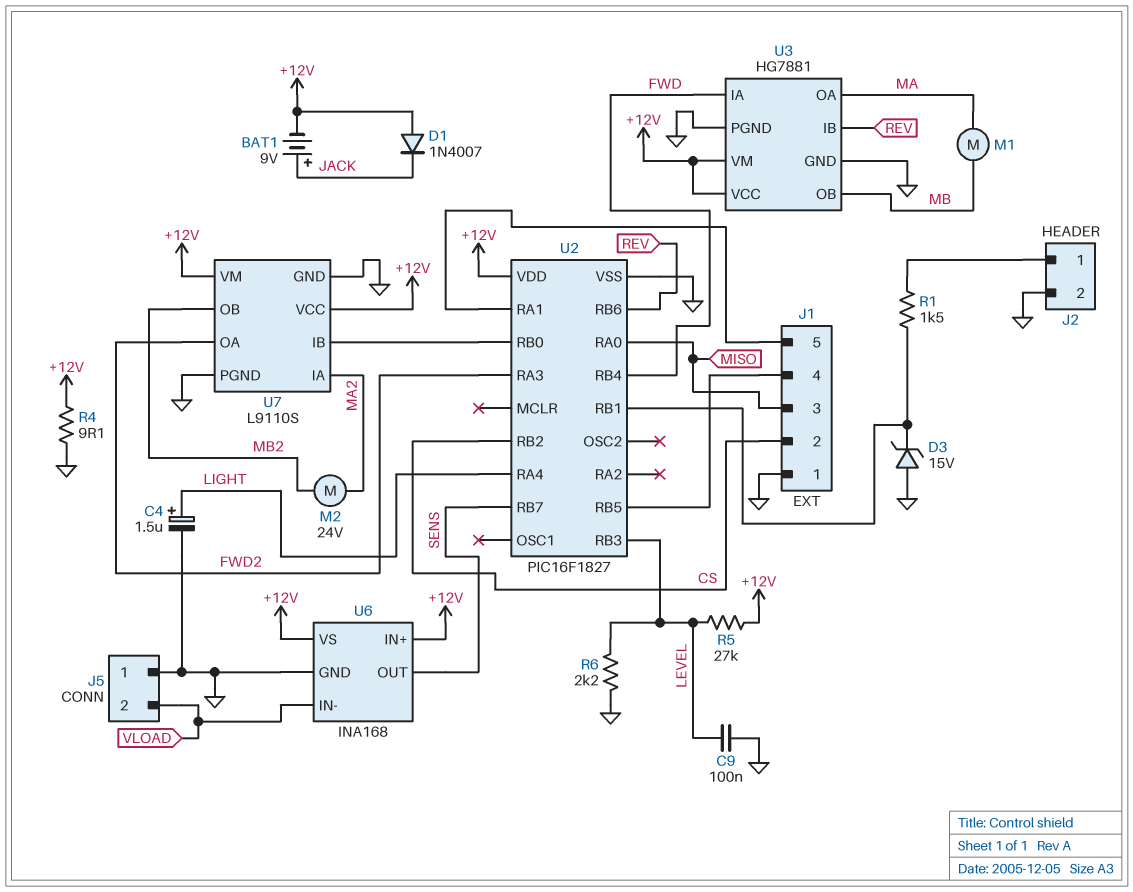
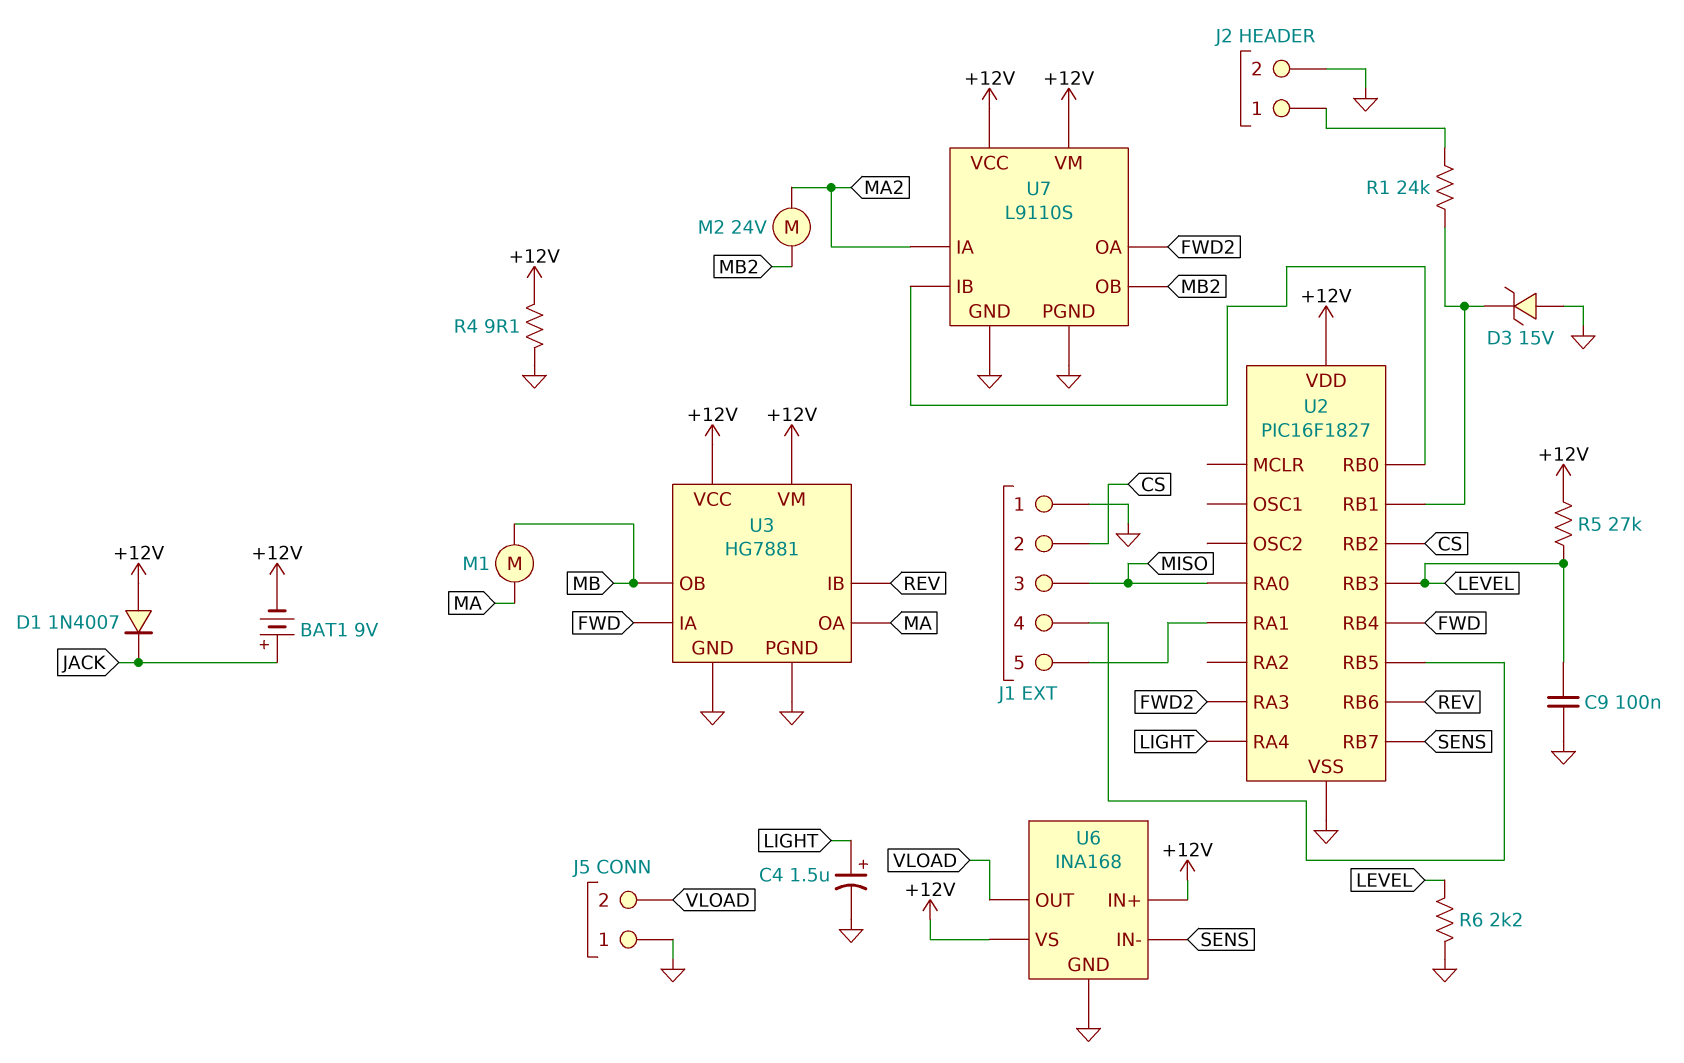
R1: 1.5k (J2/1, U2/RB1) -> 24k (J2/1, U2/RB1)
U6 pin IN-: VLOAD -> SENS
U6 pin OUT: SENS -> VLOAD

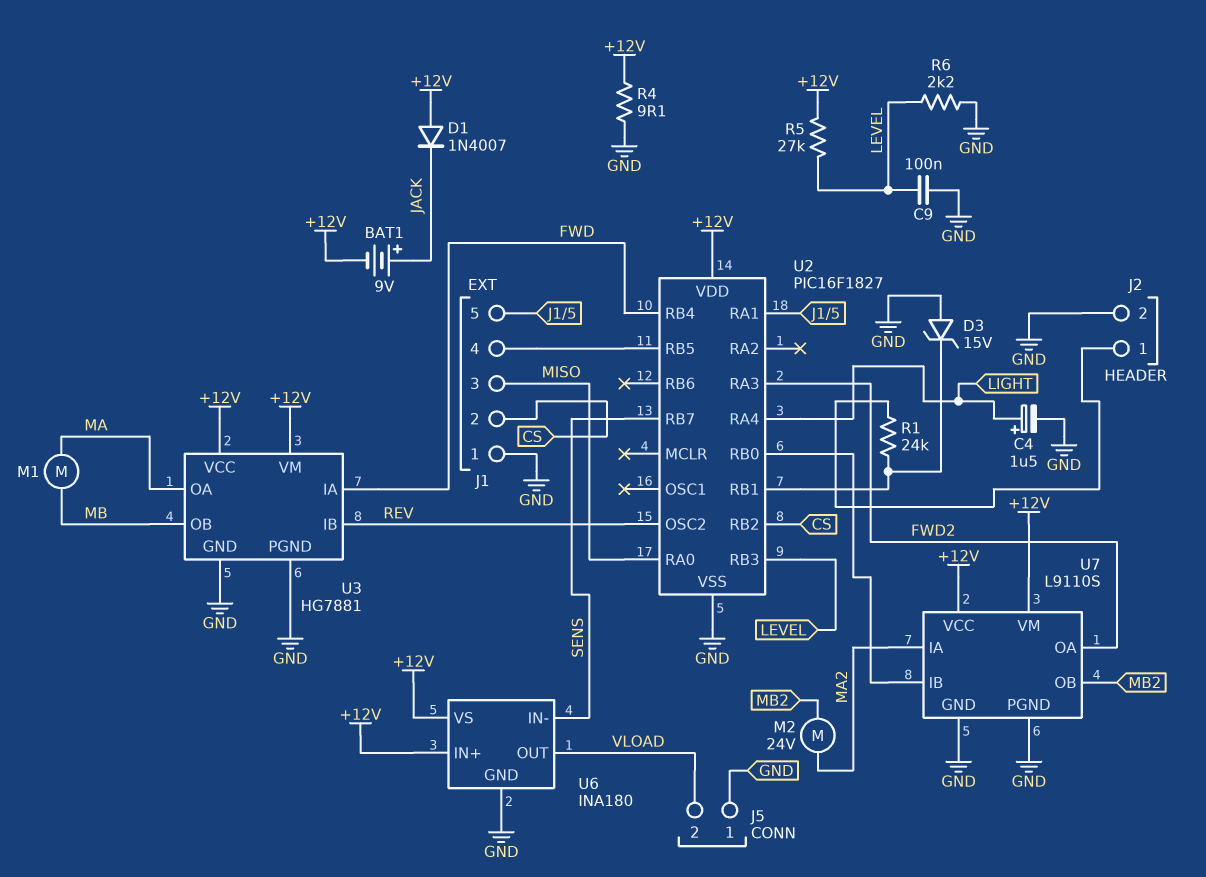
U2 pin OSC2: none -> REV
U2 pin RB6: REV -> none
U6: INA168 -> INA180

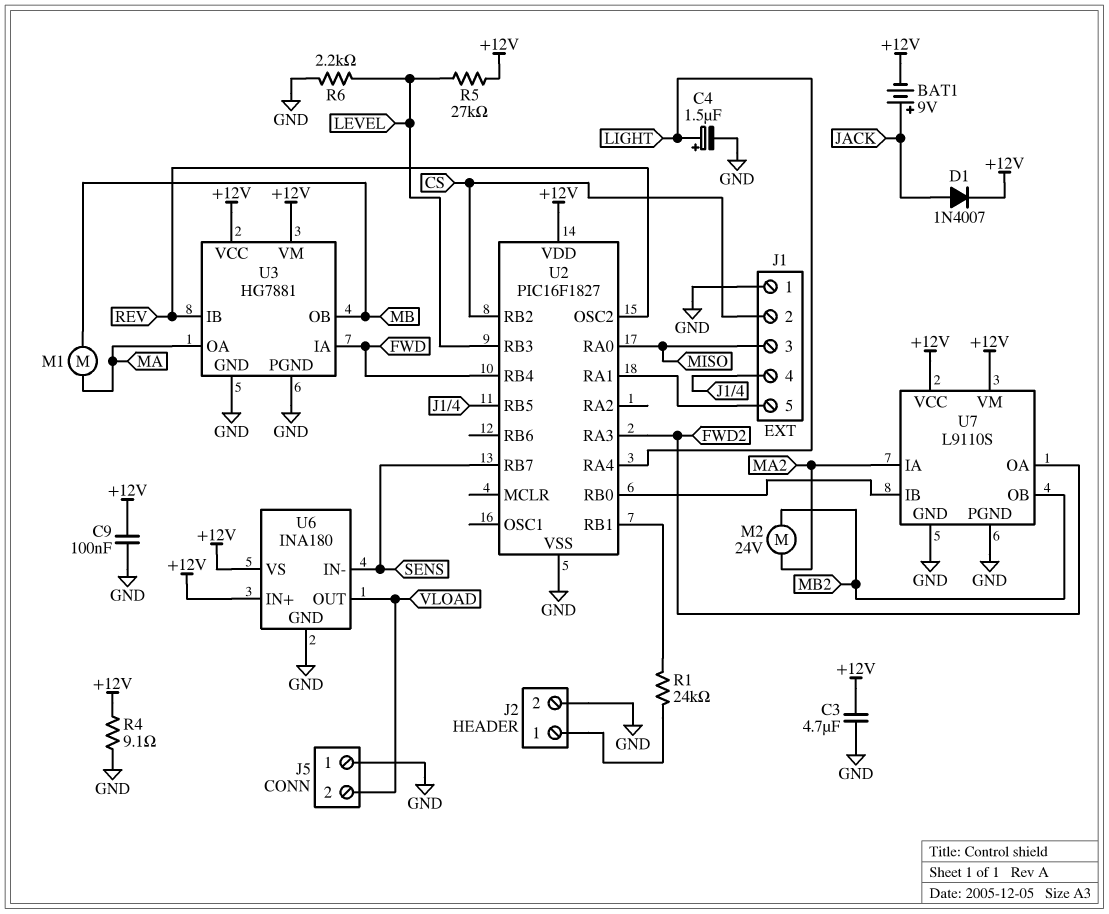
C3: none -> 4.7uF (+12V, GND)
C9: 100nF (GND, LEVEL) -> 100nF (+12V, GND)
D1: diode 1N4007 (A +12V, K JACK) -> diode 1N4007 (A JACK, K +12V)
D3: zener 15V (A GND, K U2/RB1) -> none

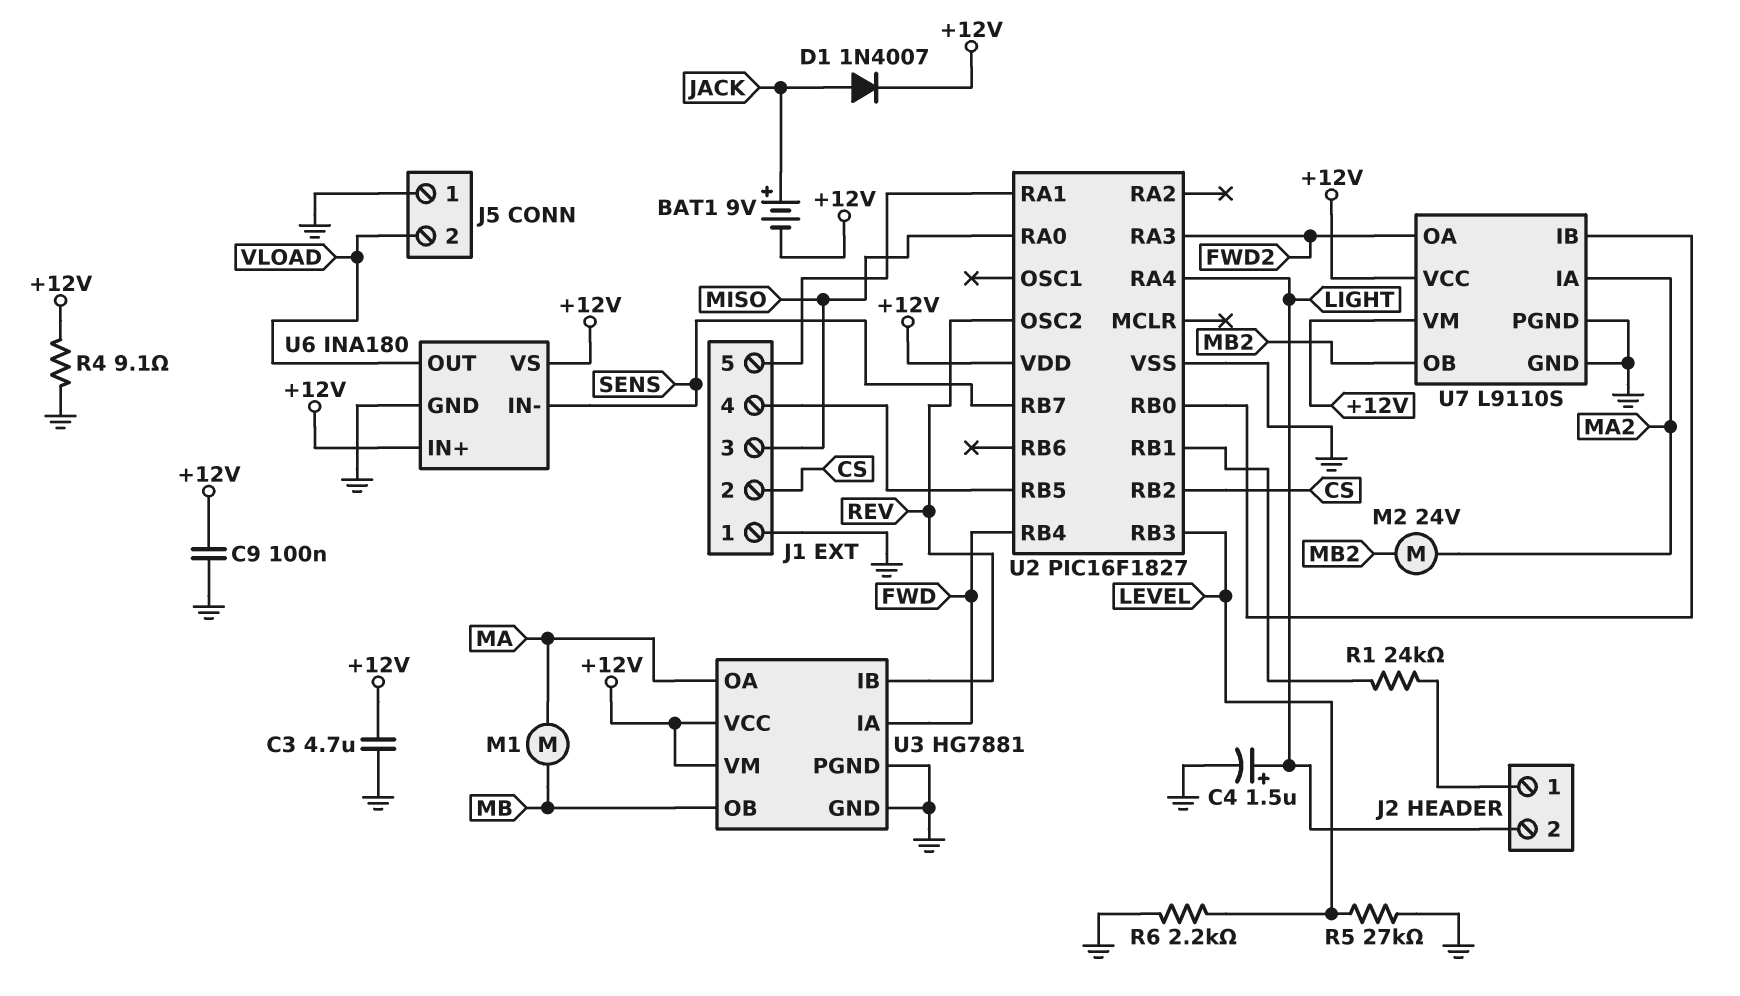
J2 pin 2: GND -> LIGHT
R5: 27k (+12V, LEVEL) -> 27k (GND, LEVEL)

